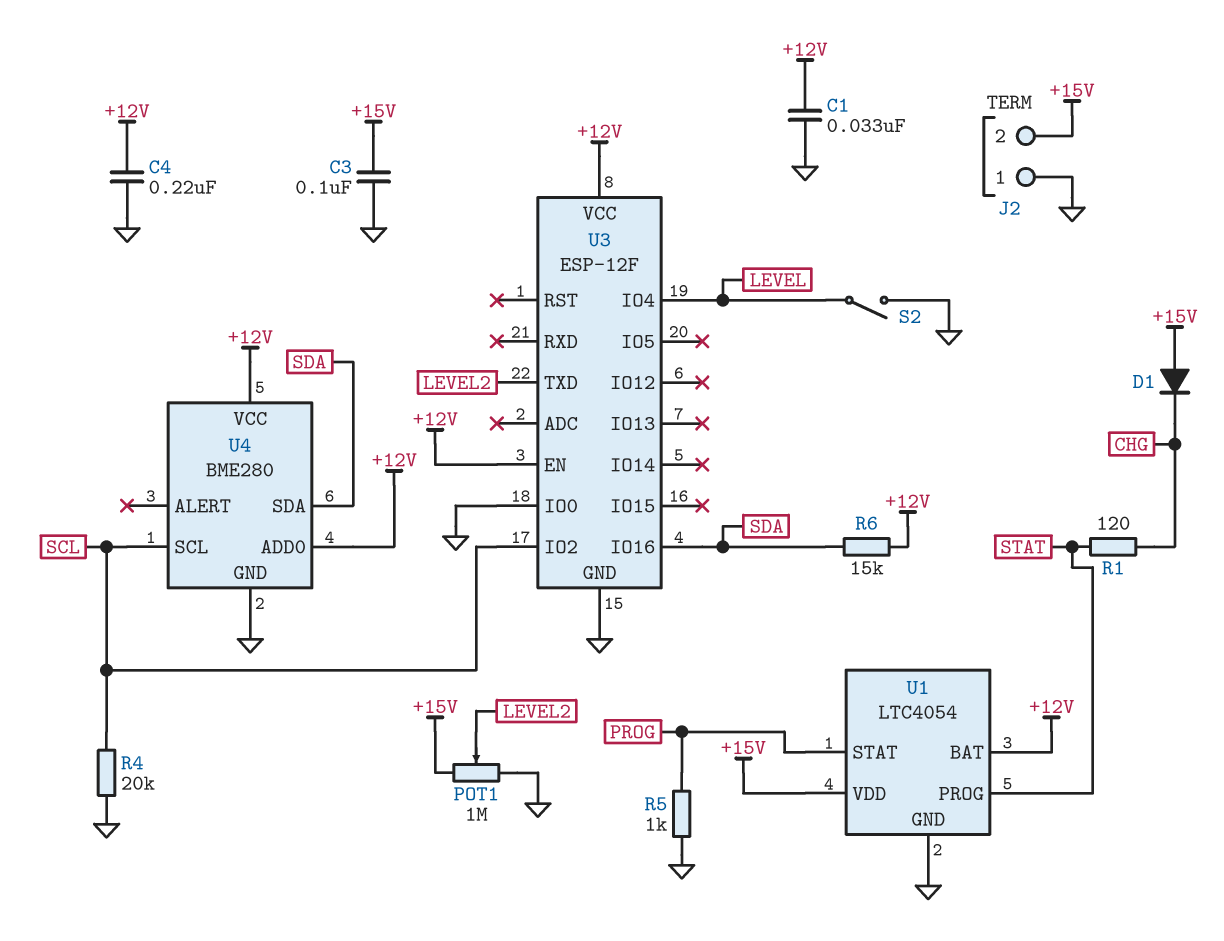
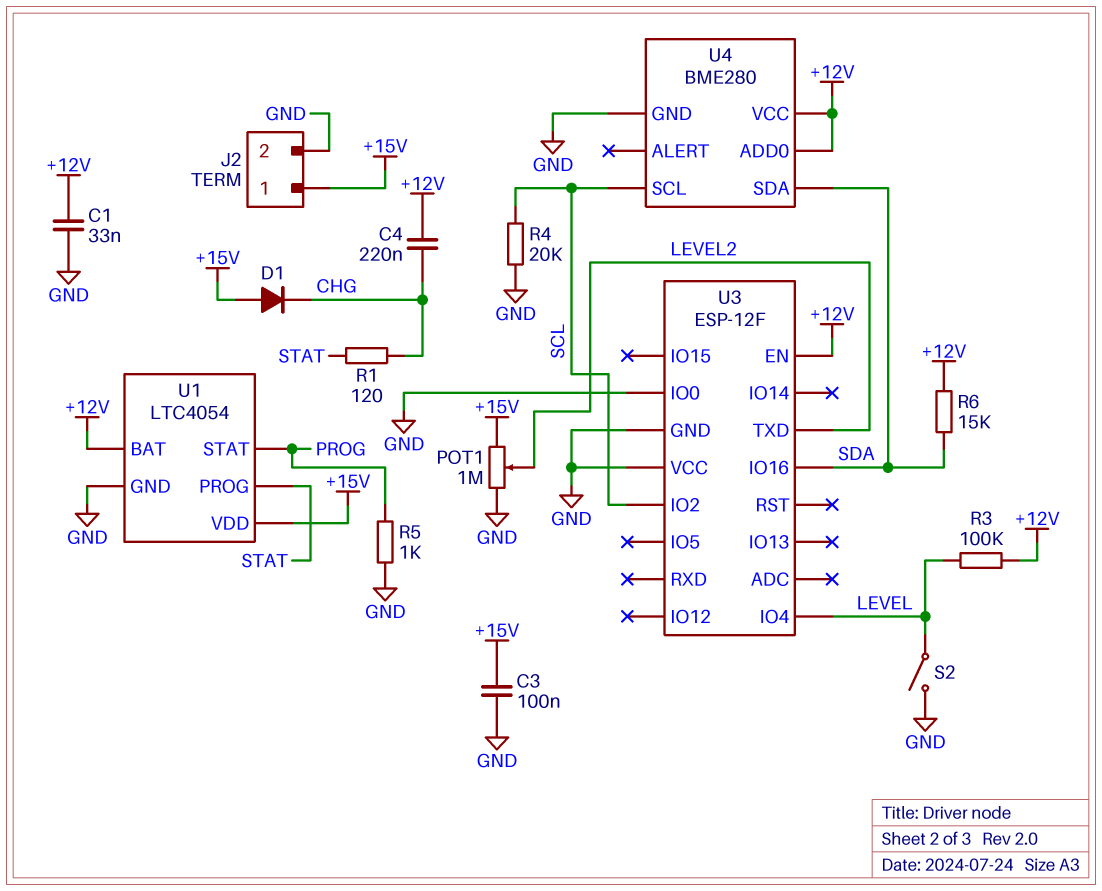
C4: 220nF (+12V, GND) -> 220nF (+12V, CHG)
J2 pin 1: GND -> +15V
J2 pin 2: +15V -> GND
R3: none -> 100k (+12V, LEVEL)
U3 pin VCC: +12V -> GND

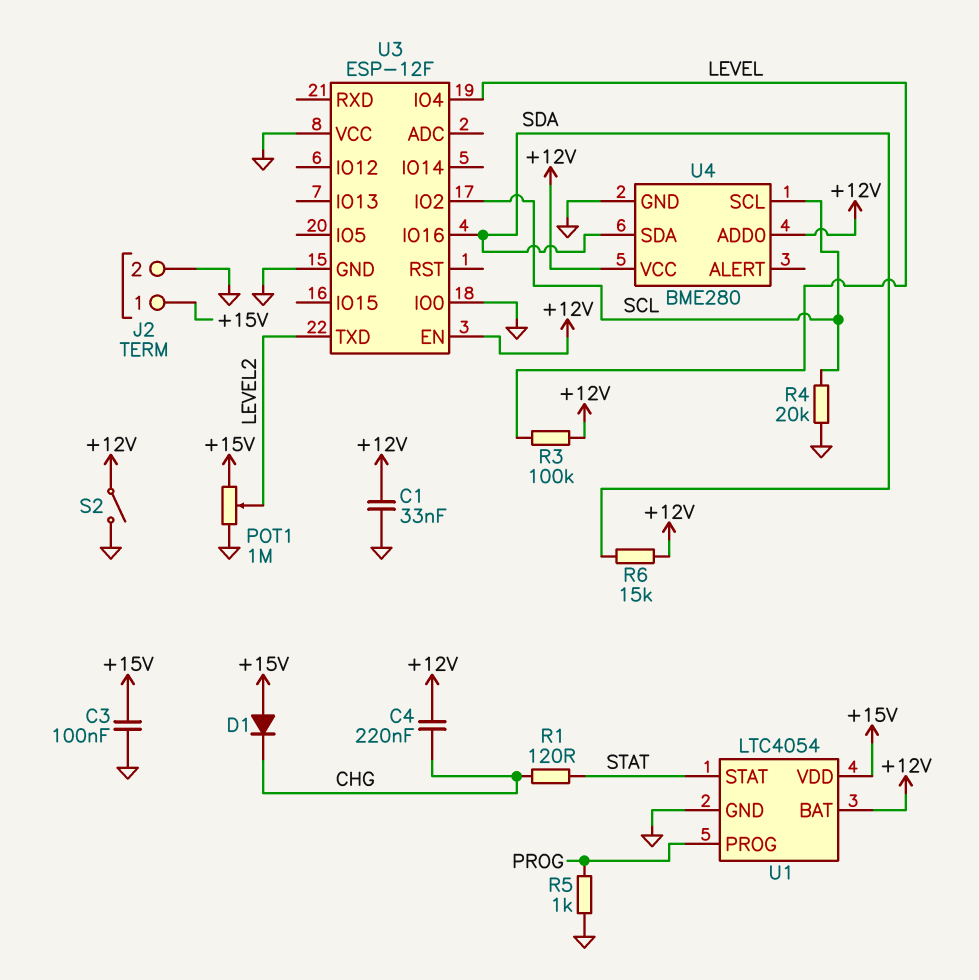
S2: switch (GND, LEVEL) -> switch (+12V, GND)
U1 pin PROG: STAT -> PROG
U1 pin STAT: PROG -> STAT

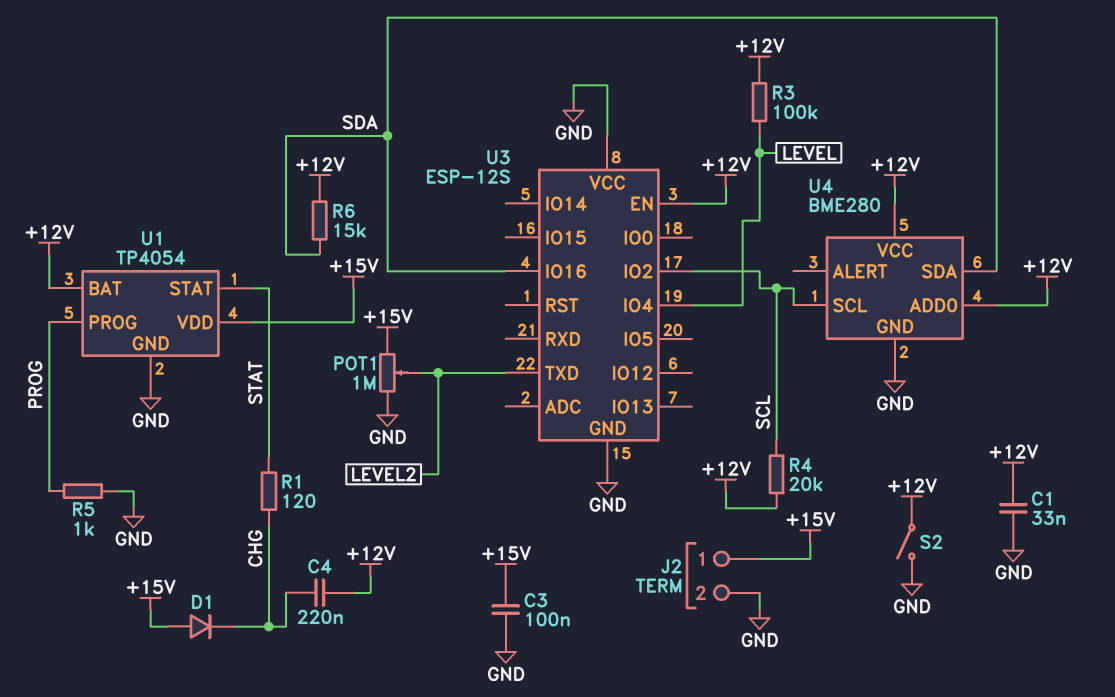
R4: 20k (GND, SCL) -> 20k (+12V, SCL)
U1: LTC4054 -> TP4054
U3: ESP-12F -> ESP-12S
U3 pin IO0: GND -> none

